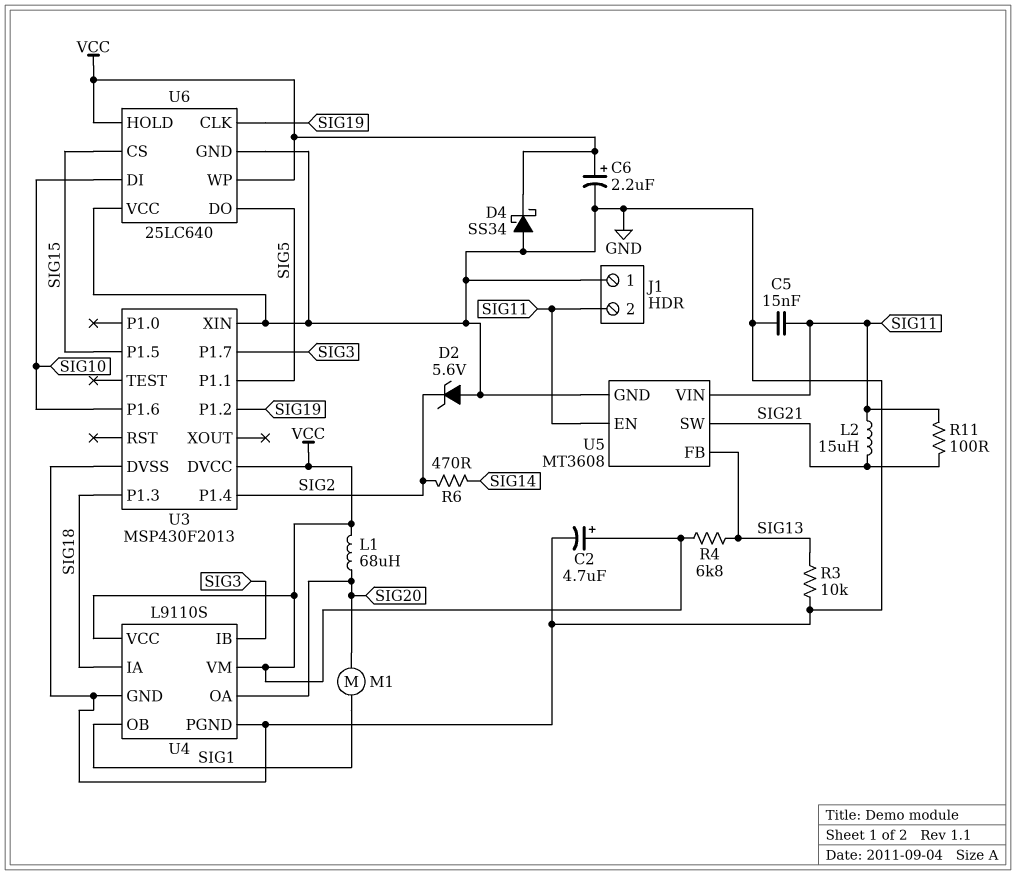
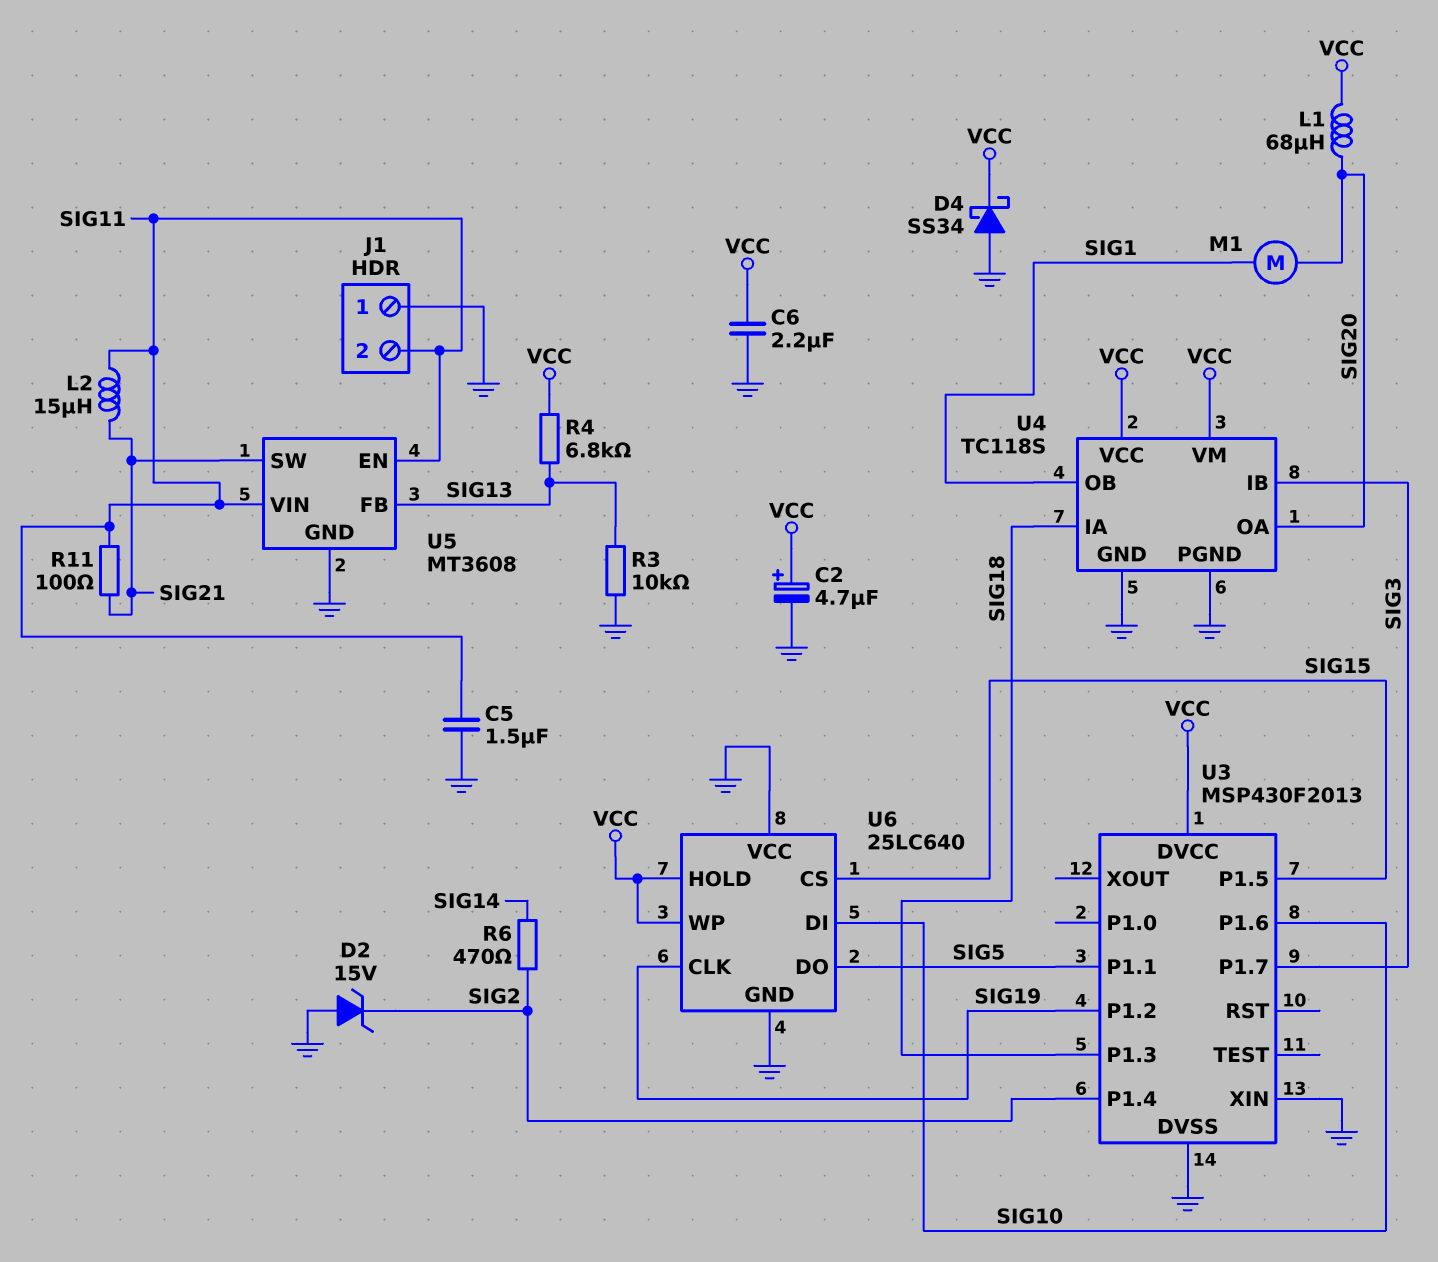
C5: 15nF (GND, SIG11) -> 1.5uF (GND, SIG11)
C6: 2.2uF (plus VCC, minus GND) -> 2.2uF (GND, VCC)
D2: zener 5.6V (A GND, K SIG2) -> zener 15V (A GND, K SIG2)
U4: L9110S -> TC118S

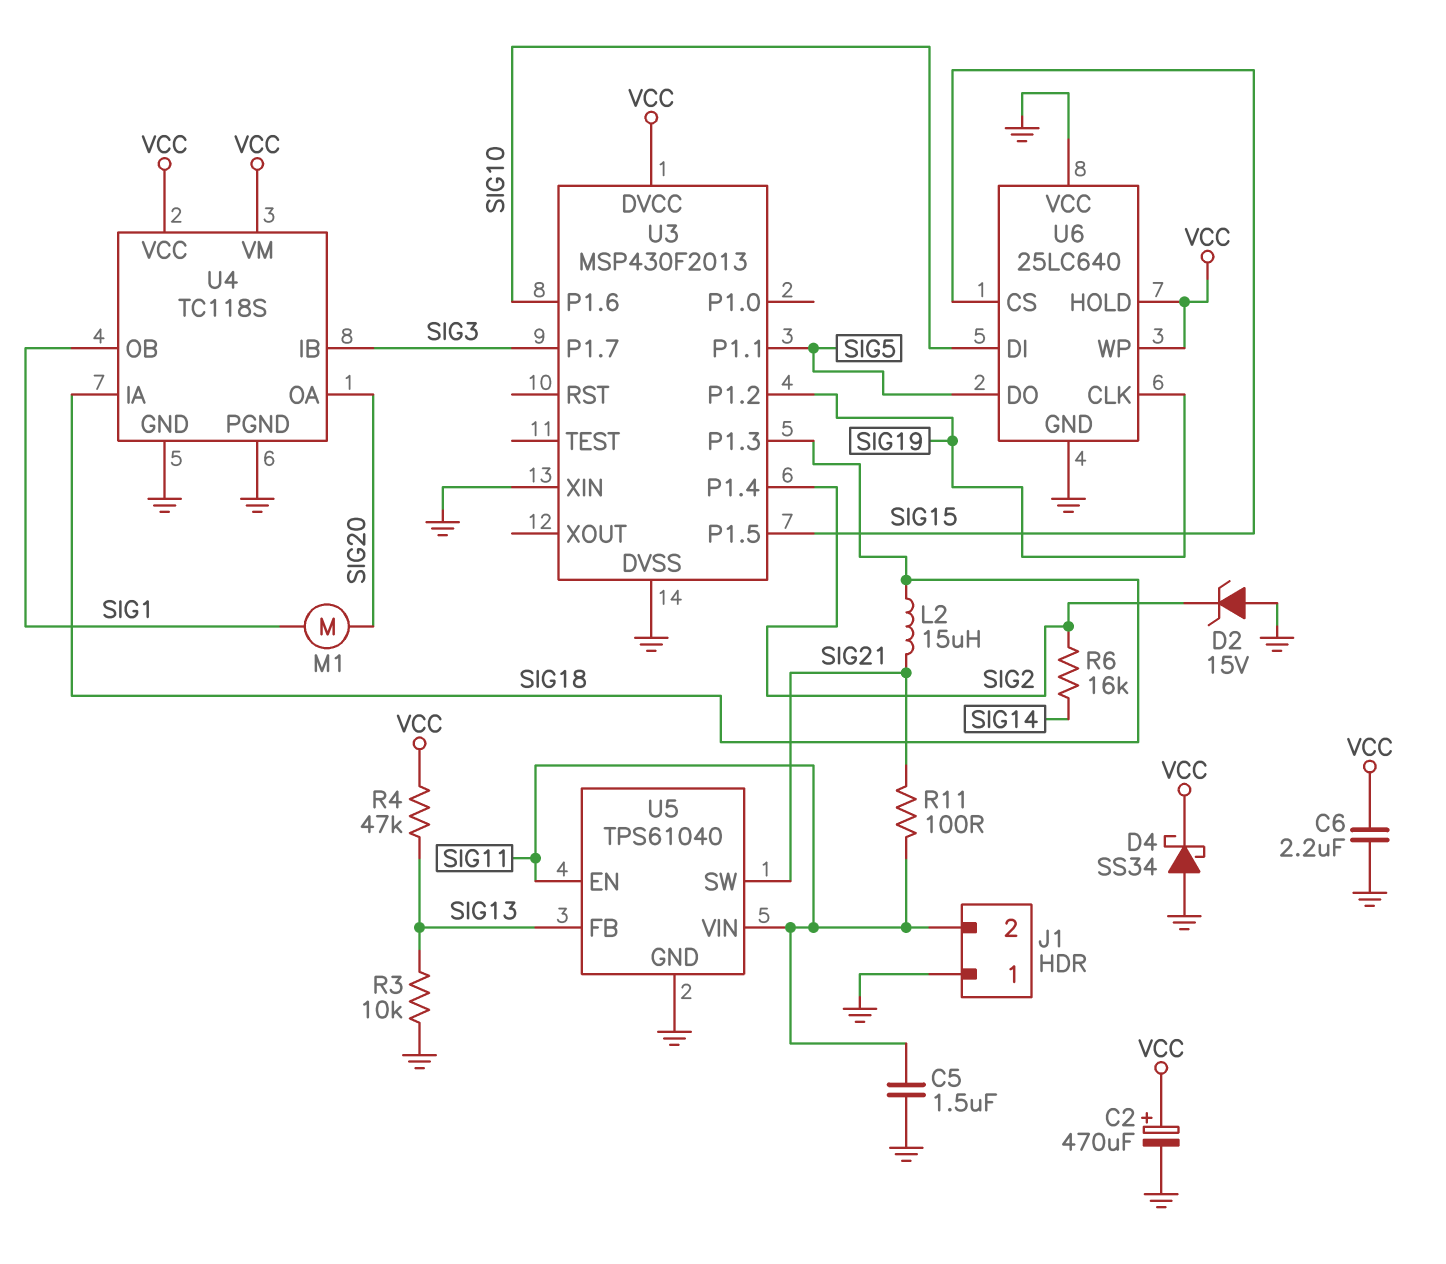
C2: 4.7uF (plus VCC, minus GND) -> 470uF (plus VCC, minus GND)
L1: 68uH (SIG20, VCC) -> none
L2: 15uH (SIG11, SIG21) -> 15uH (SIG18, SIG21)
R4: 6.8k (SIG13, VCC) -> 47k (SIG13, VCC)
R6: 470 (SIG2, SIG14) -> 16k (SIG2, SIG14)
U5: MT3608 -> TPS61040

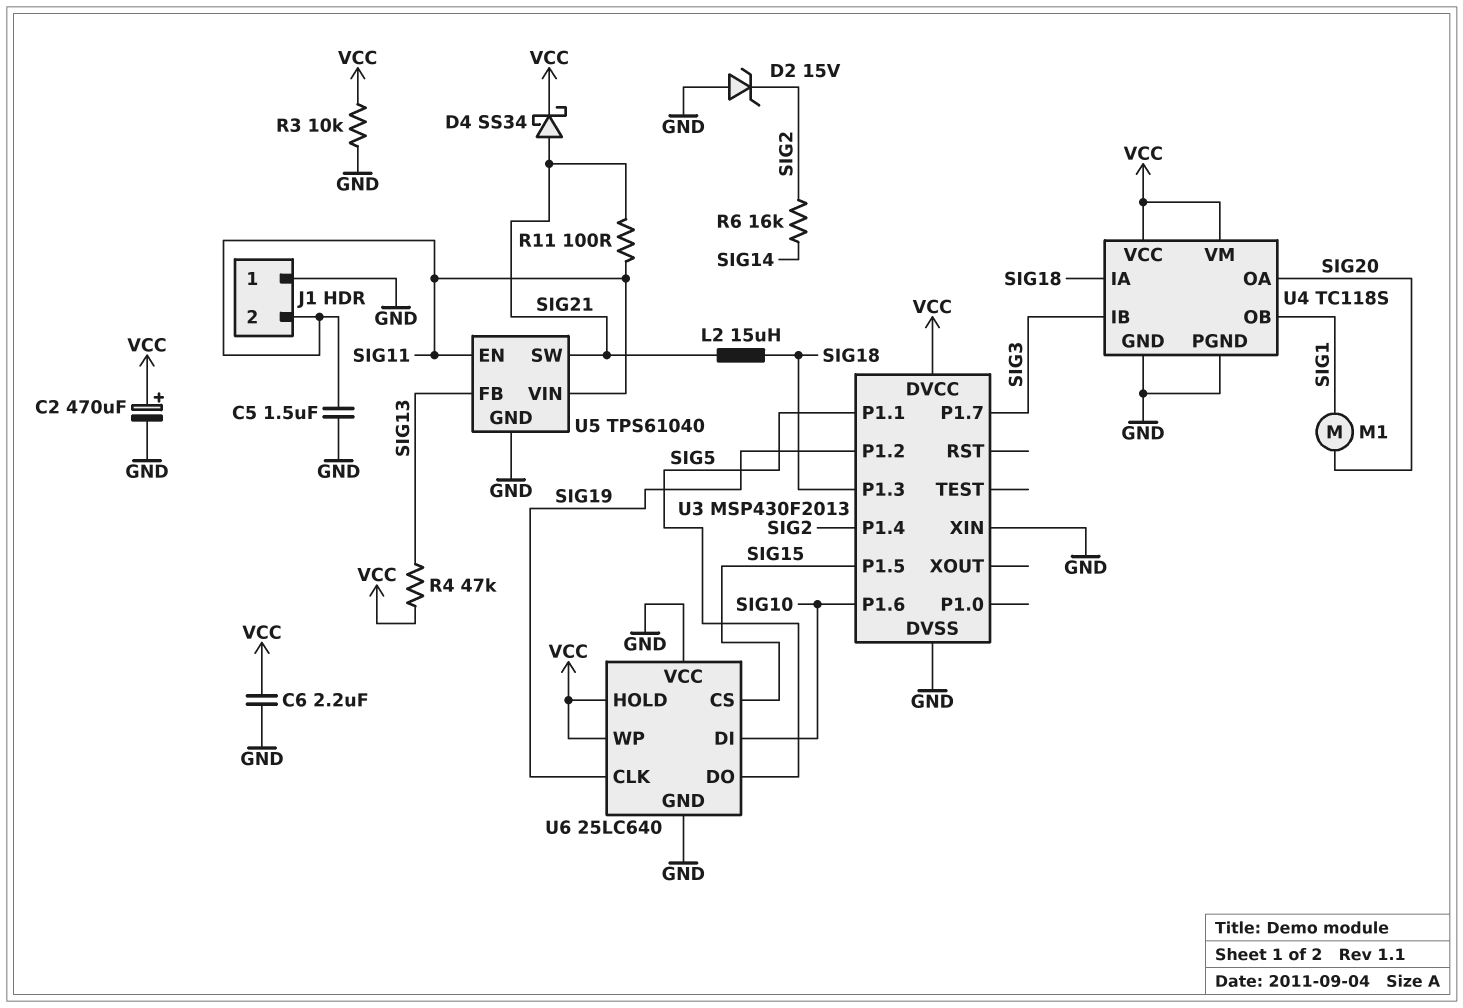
D4: schottky SS34 (A GND, K VCC) -> schottky SS34 (A SIG21, K VCC)
R3: 10k (GND, SIG13) -> 10k (GND, VCC)

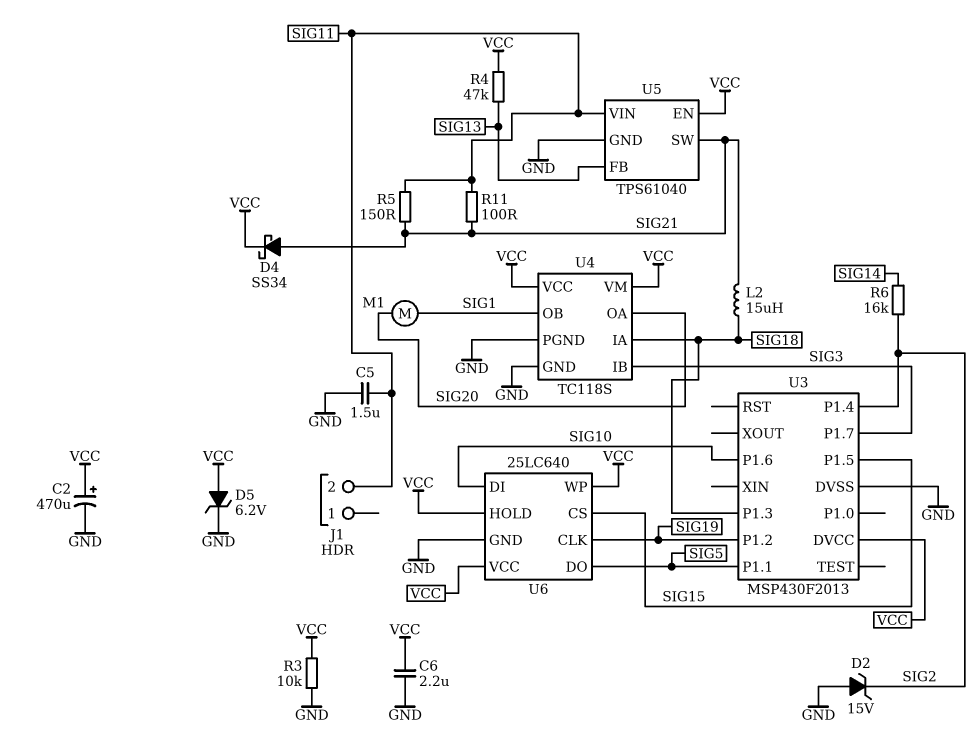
D5: none -> zener 6.2V (A VCC, K GND)
J1 pin 1: GND -> none
R5: none -> 150 (SIG11, SIG21)
U3 pin XIN: GND -> none
U5 pin EN: SIG11 -> VCC
U6 pin VCC: GND -> VCC

